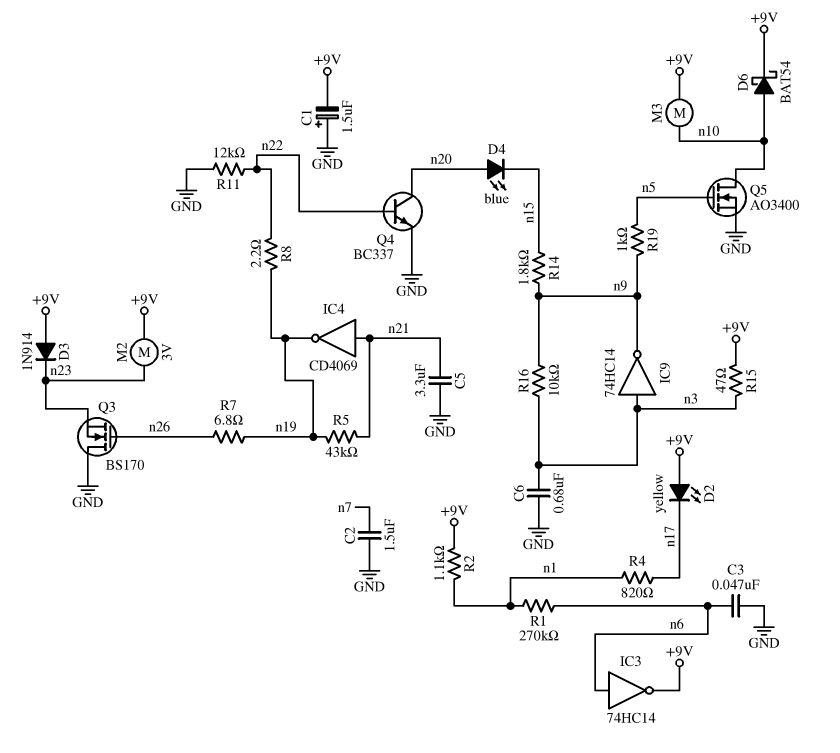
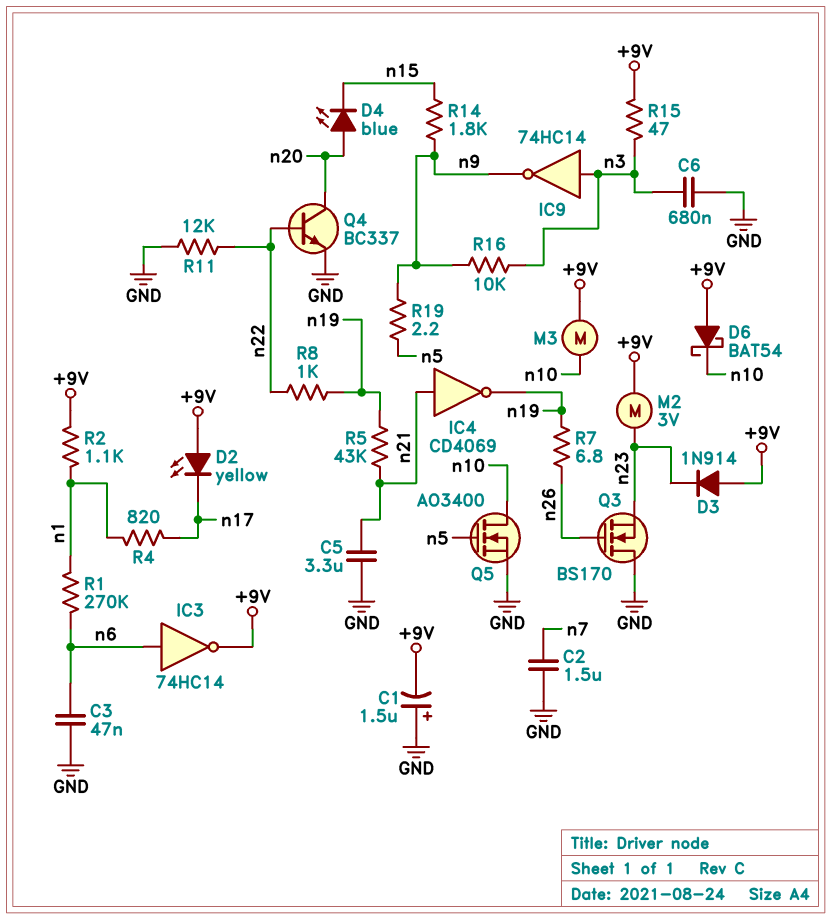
D6: schottky BAT54 (A n10, K +9V) -> schottky BAT54 (A +9V, K n10)
R8: 2.2 (n19, n22) -> 1k (n19, n22)
R19: 1k (n5, n9) -> 2.2 (n5, n9)

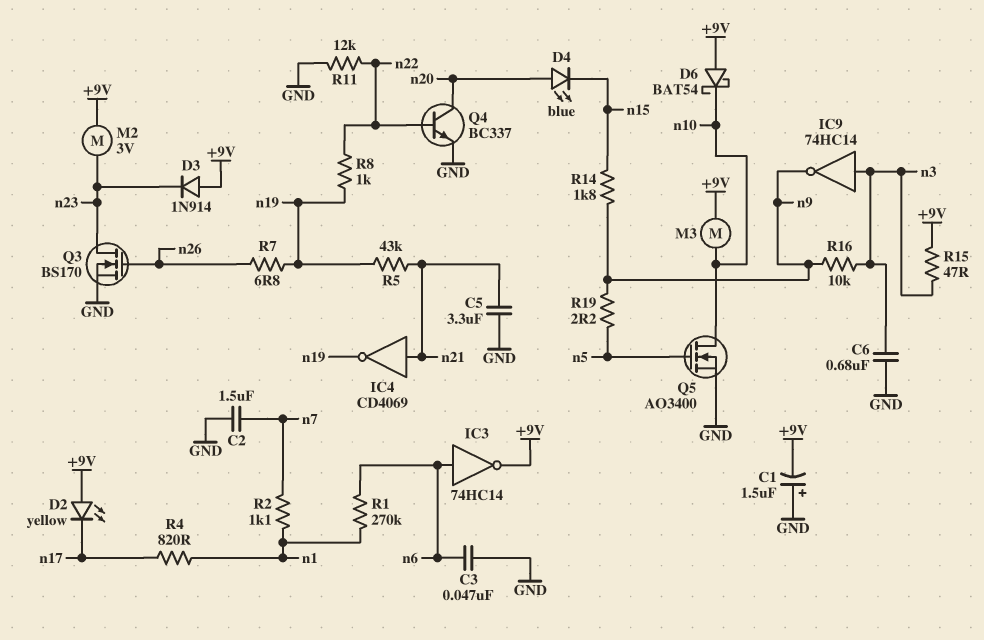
Q3: NMOS BS170 (G n26, D GND, S n23) -> NMOS BS170 (G n26, D n23, S GND)
R2: 1.1k (+9V, n1) -> 1.1k (n1, n7)

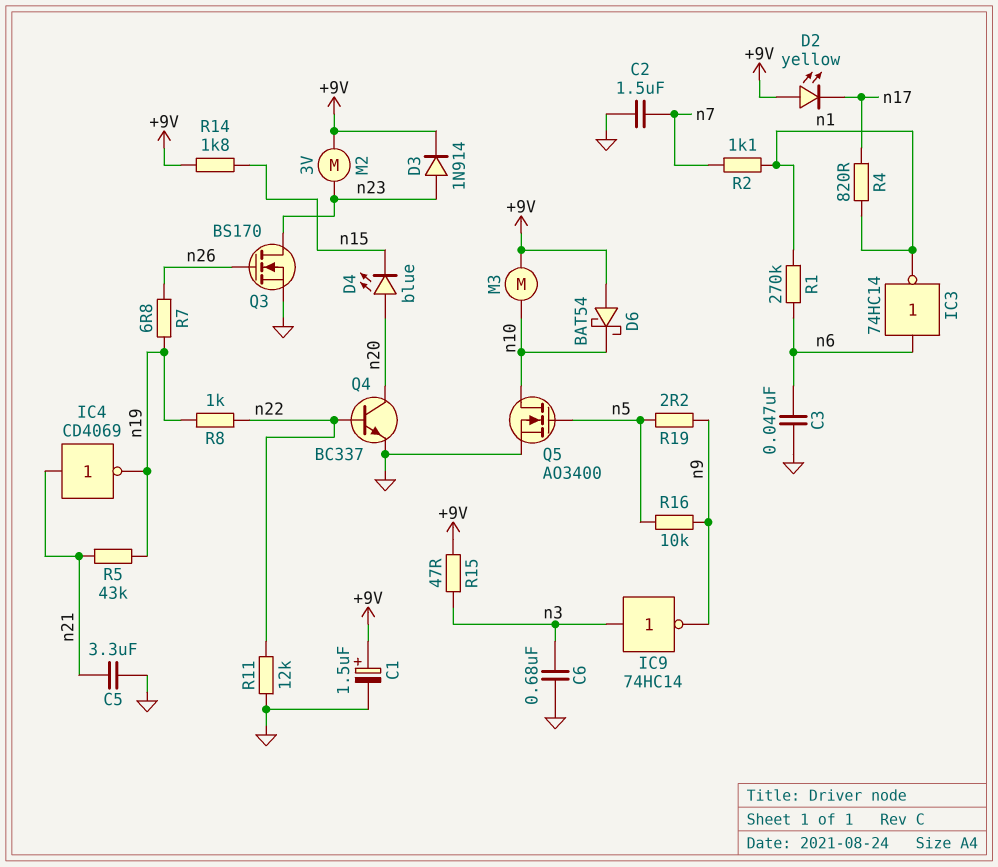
C1: 1.5uF (plus GND, minus +9V) -> 1.5uF (plus +9V, minus GND)
D3: diode 1N914 (A +9V, K n23) -> diode 1N914 (A n23, K +9V)
IC3: NOT 74HC14 (in n6, out +9V) -> NOT 74HC14 (in n6, out n1)
R14: 1.8k (n9, n15) -> 1.8k (+9V, n15)
R16: 10k (n3, n9) -> 10k (n5, n9)

